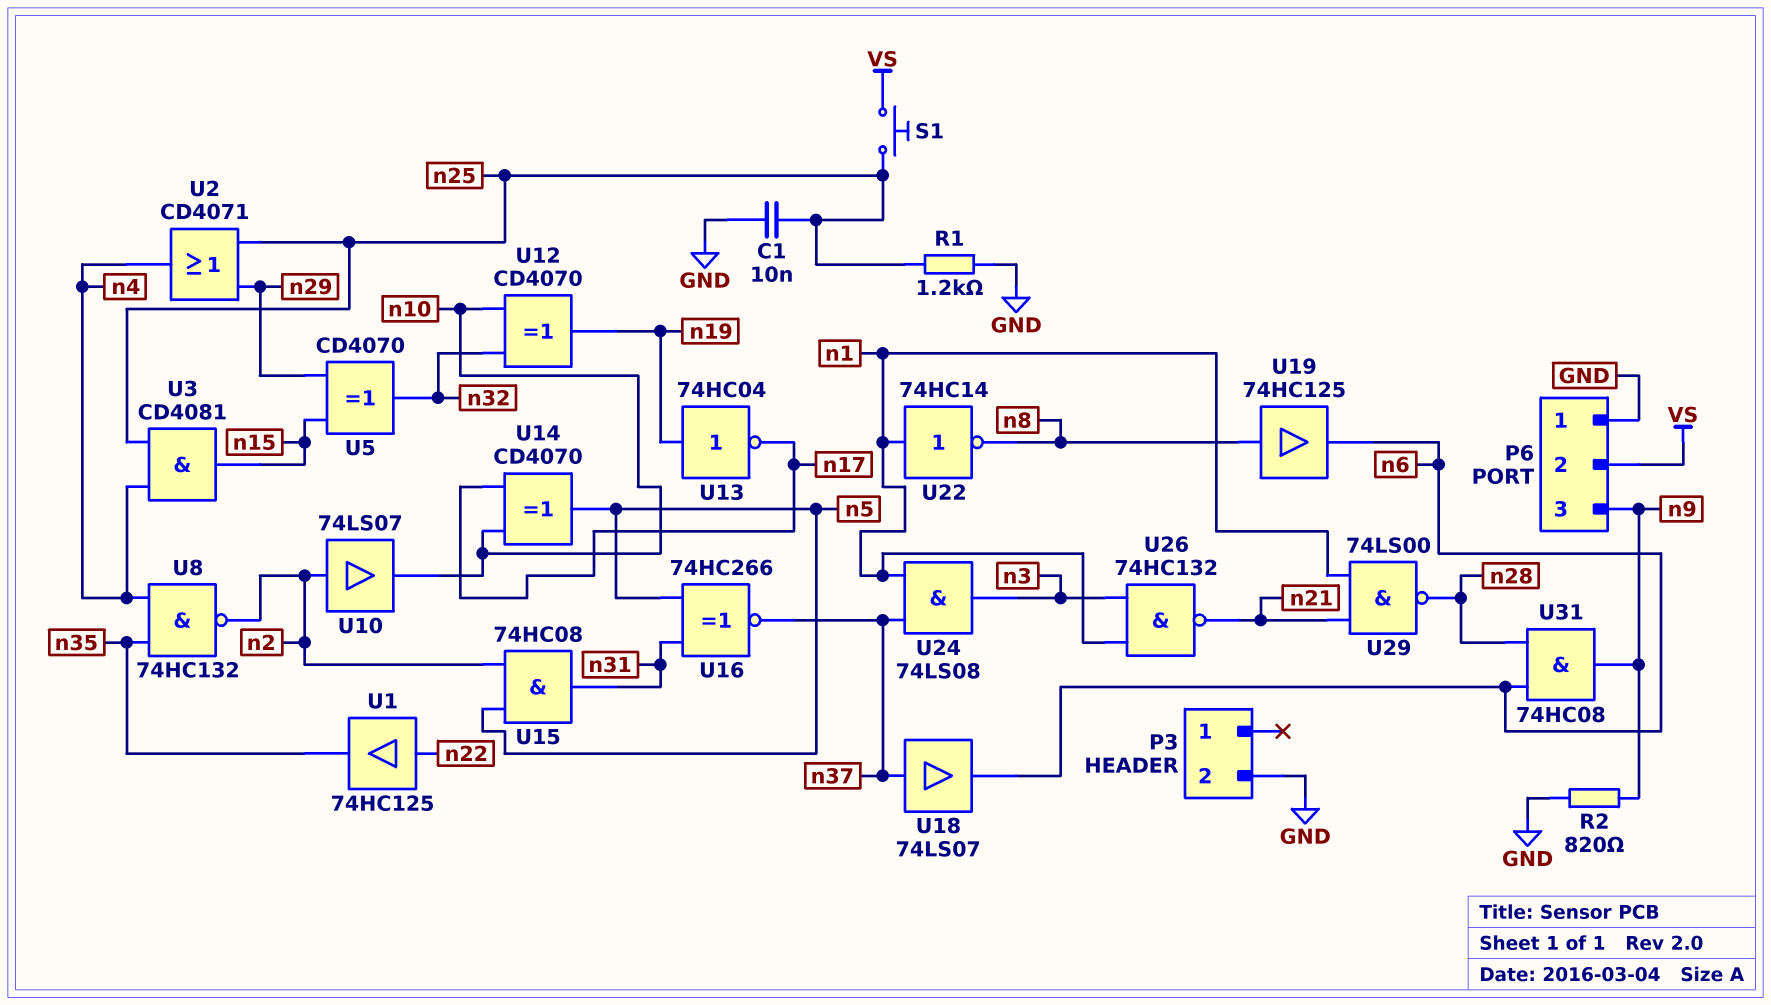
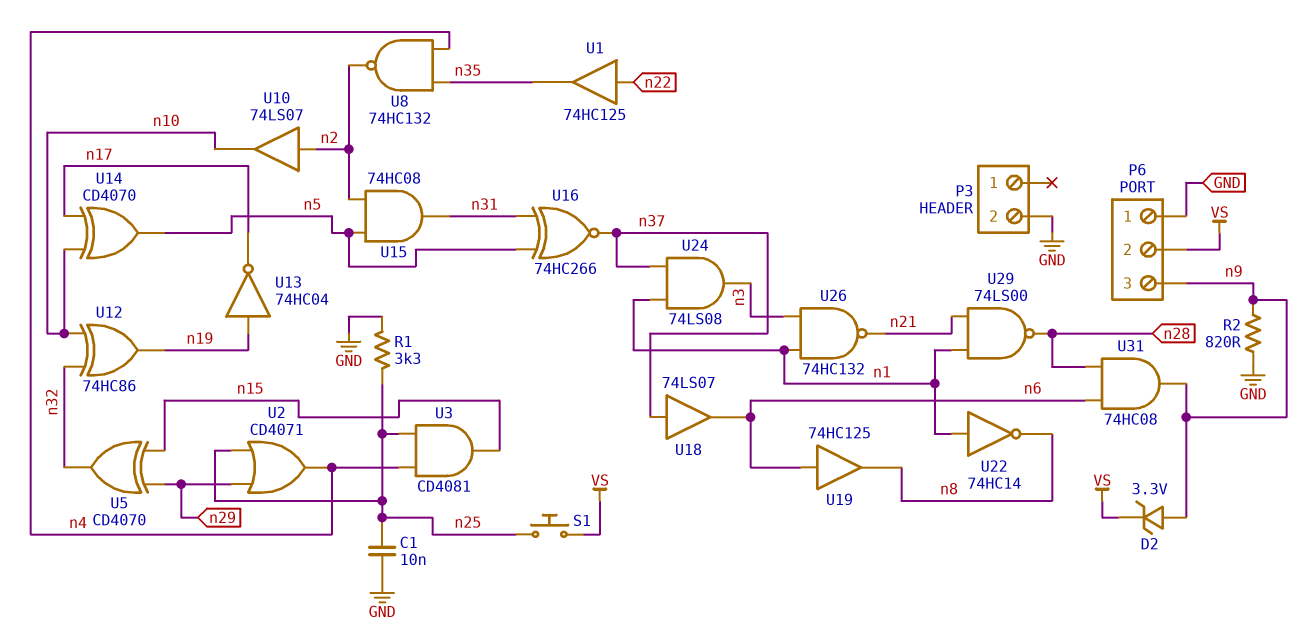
D2: none -> zener 3.3V (A n9, K VS)
R1: 1.2k (GND, n25) -> 3.3k (GND, n25)
U12: XOR CD4070 (in n10, in n32, out n19) -> XOR 74HC86 (in n10, in n32, out n19)
U19: buffer 74HC125 (in n8, out n6) -> buffer 74HC125 (in n6, out n8)

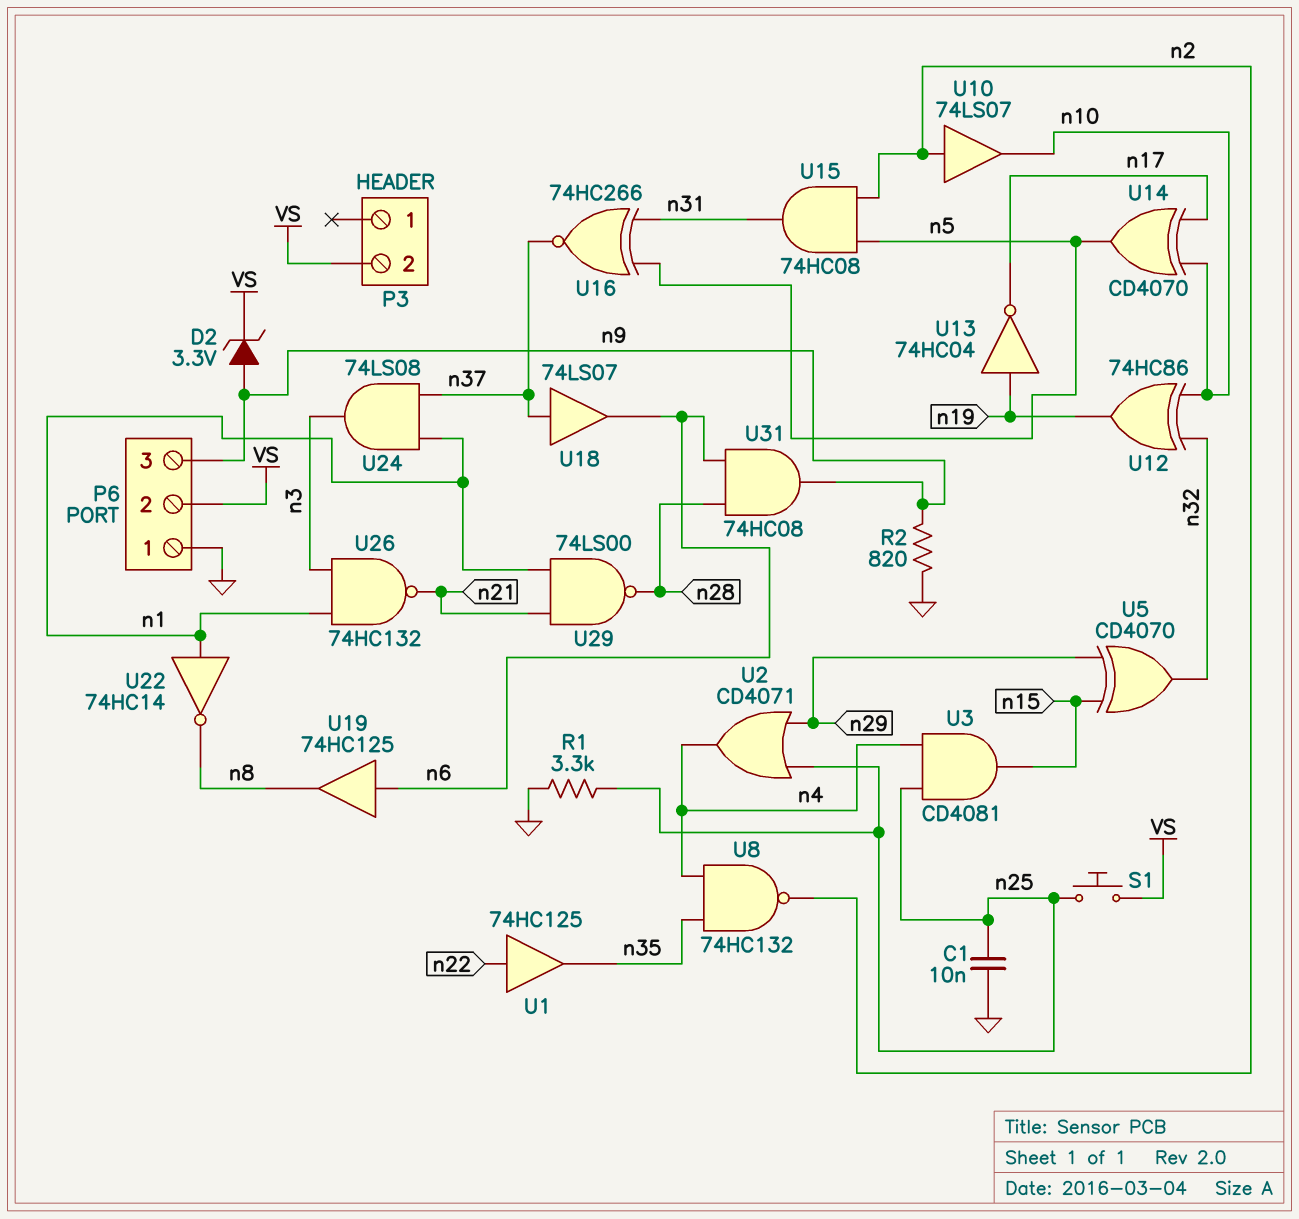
P3 pin 2: GND -> VS

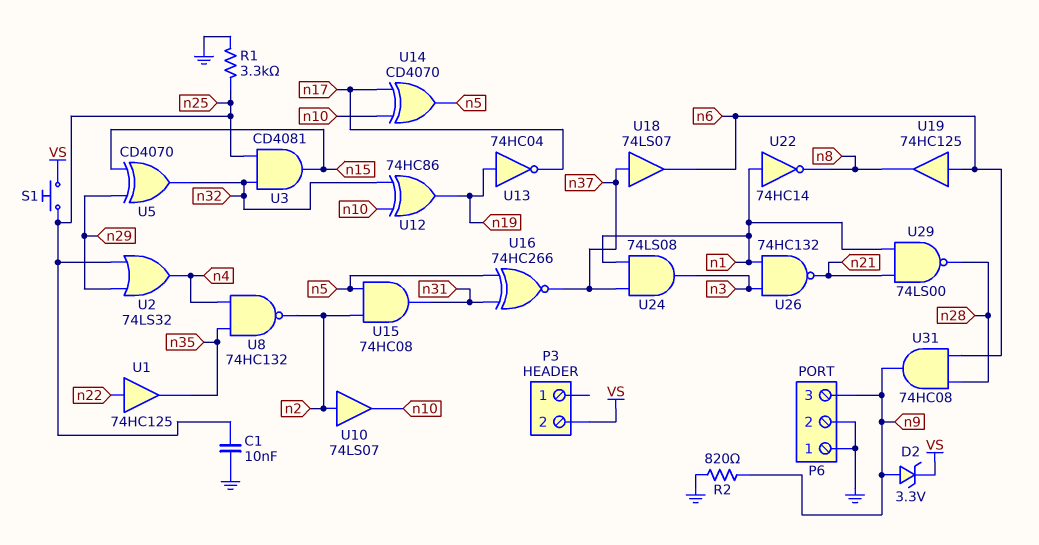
P6 pin 2: VS -> GND
U2: OR CD4071 (in n25, in n29, out n4) -> OR 74LS32 (in n25, in n29, out n4)
U3: AND CD4081 (in n4, in n25, out n15) -> AND CD4081 (in n25, in n32, out n15)

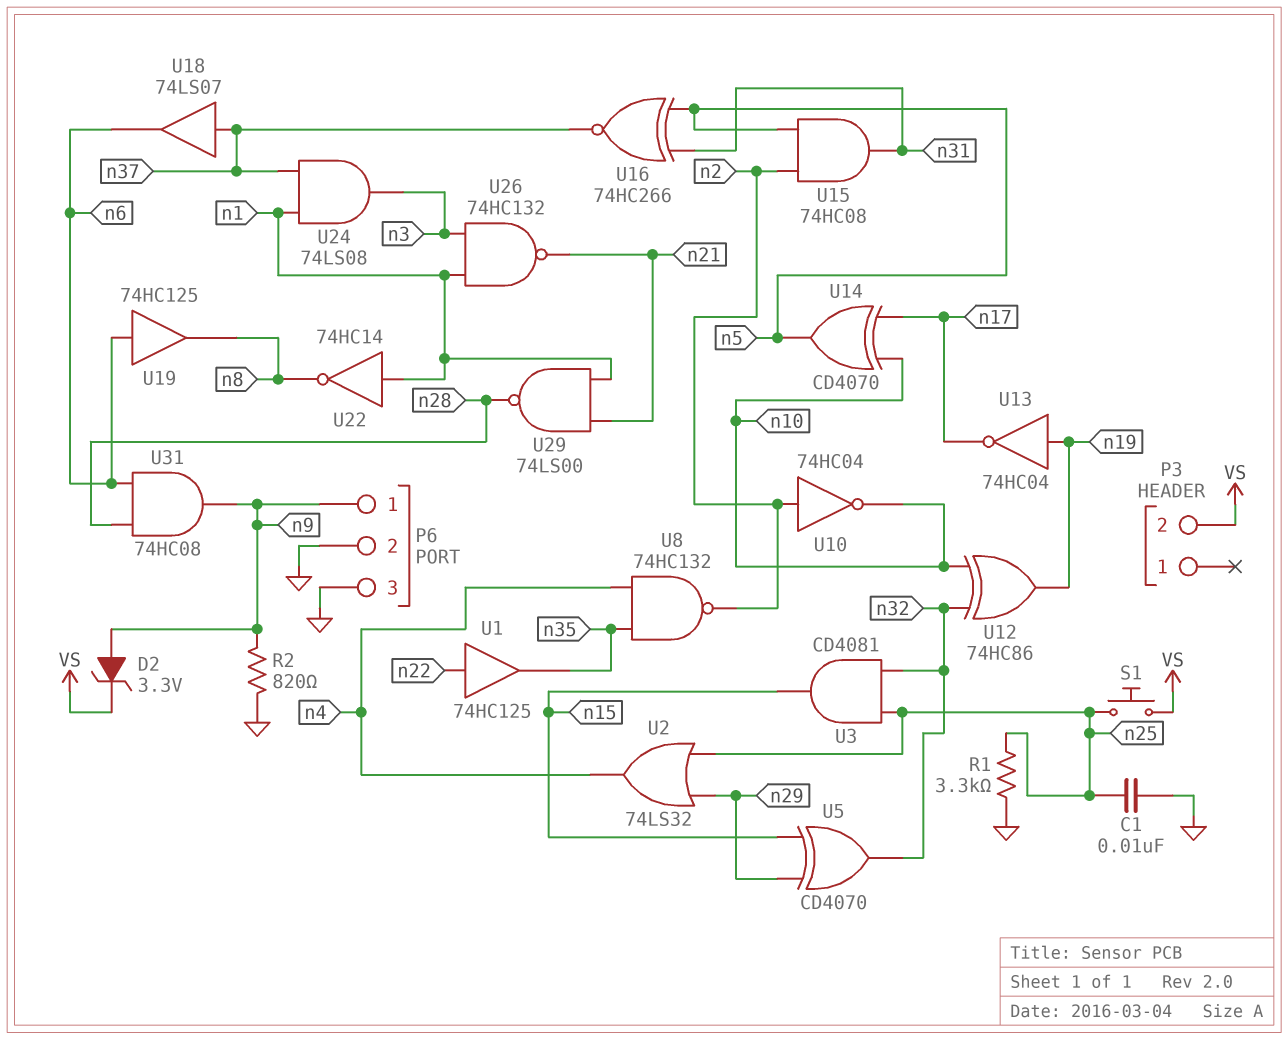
P6 pin 1: GND -> n9
P6 pin 3: n9 -> GND
U10: buffer 74LS07 (in n2, out n10) -> NOT 74HC04 (in n2, out n10)

